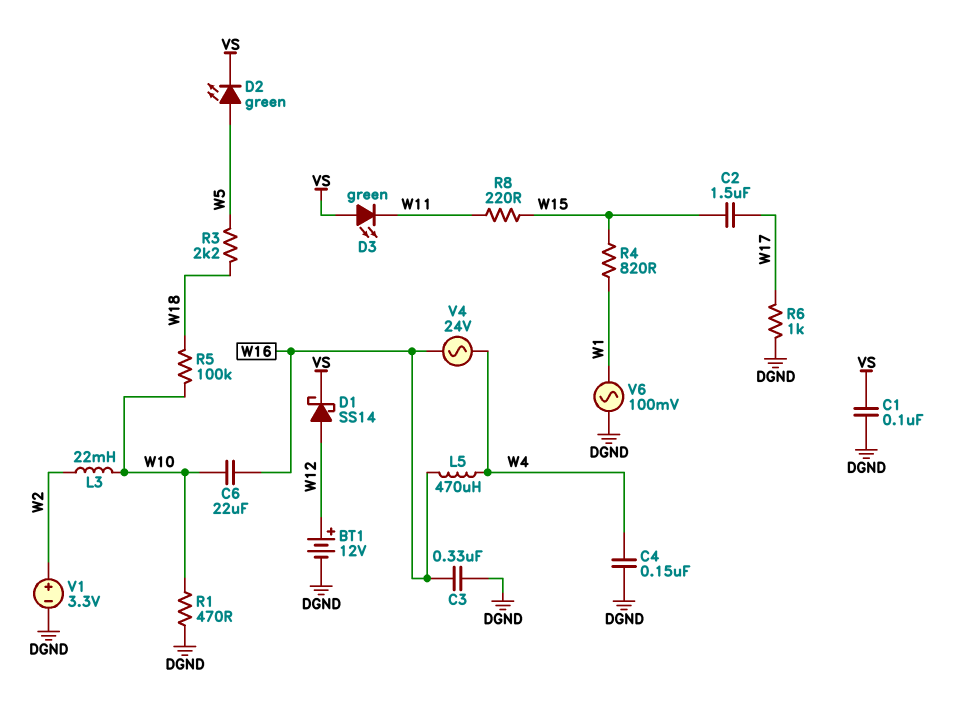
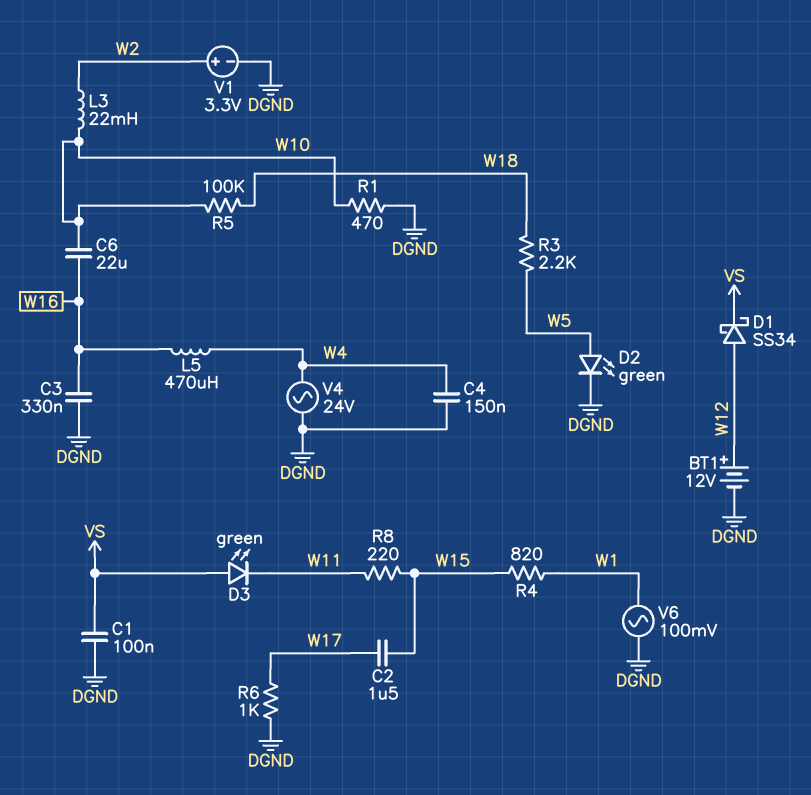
D1: schottky SS14 (A W12, K VS) -> schottky SS34 (A W12, K VS)
D2: LED green (A W5, K VS) -> LED green (A W5, K DGND)
V4: AC 24V (W4, W16) -> AC 24V (DGND, W4)

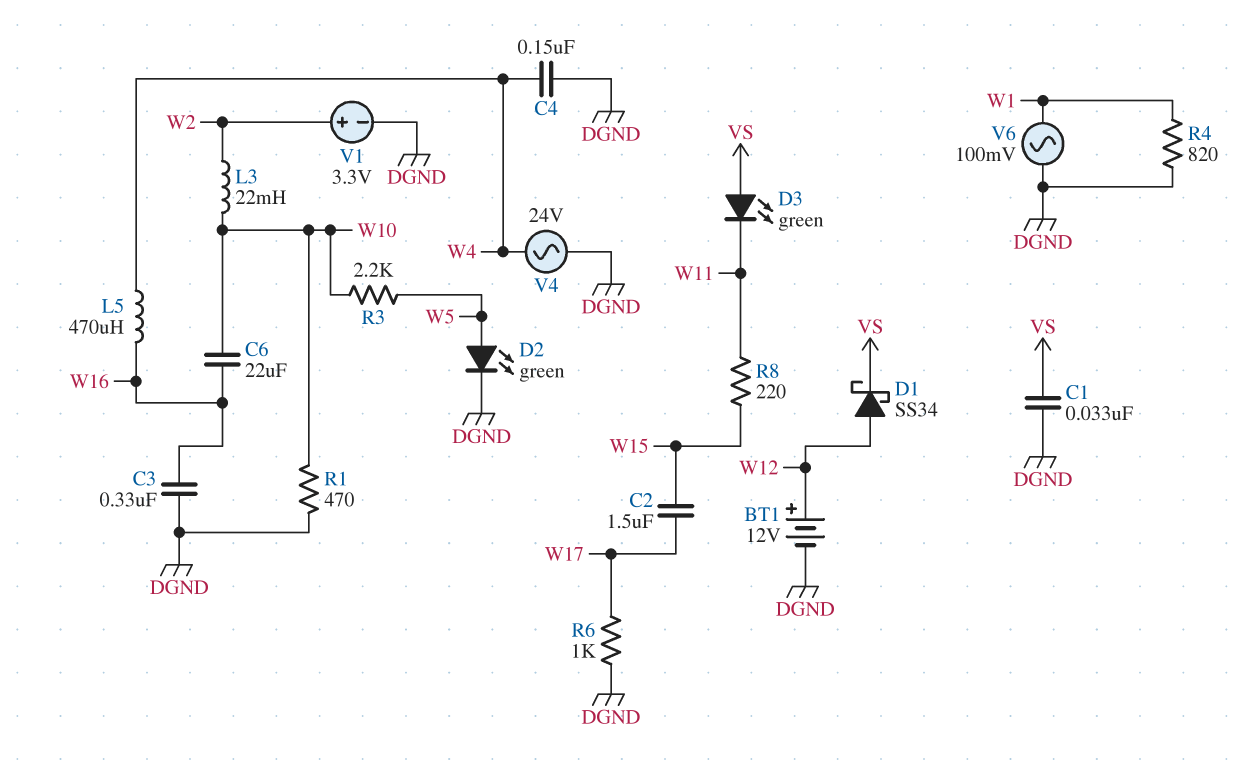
C1: 100nF (DGND, VS) -> 33nF (DGND, VS)
R3: 2.2k (W5, W18) -> 2.2k (W5, W10)
R4: 820 (W1, W15) -> 820 (DGND, W1)
R5: 100k (W10, W18) -> none

